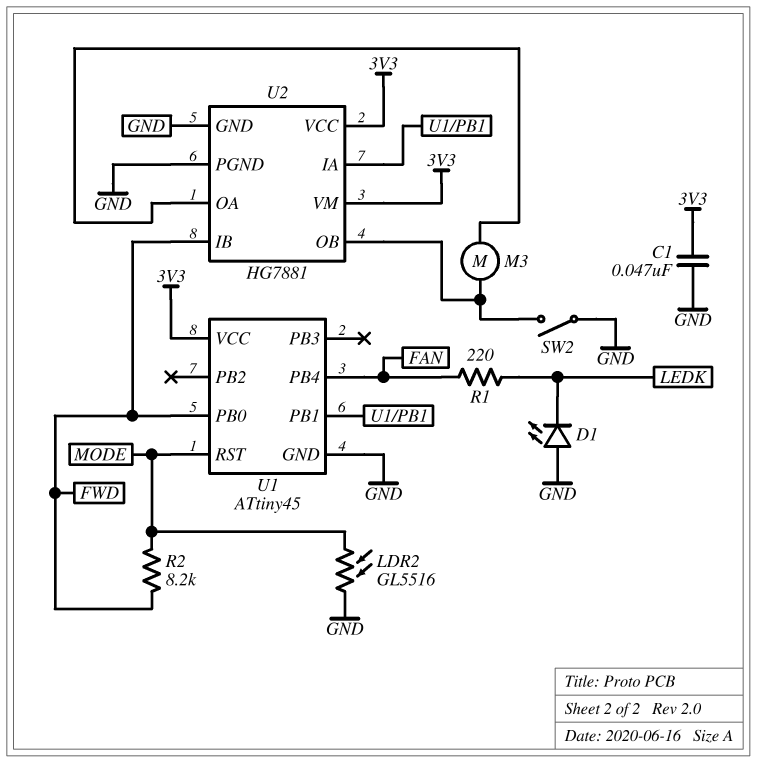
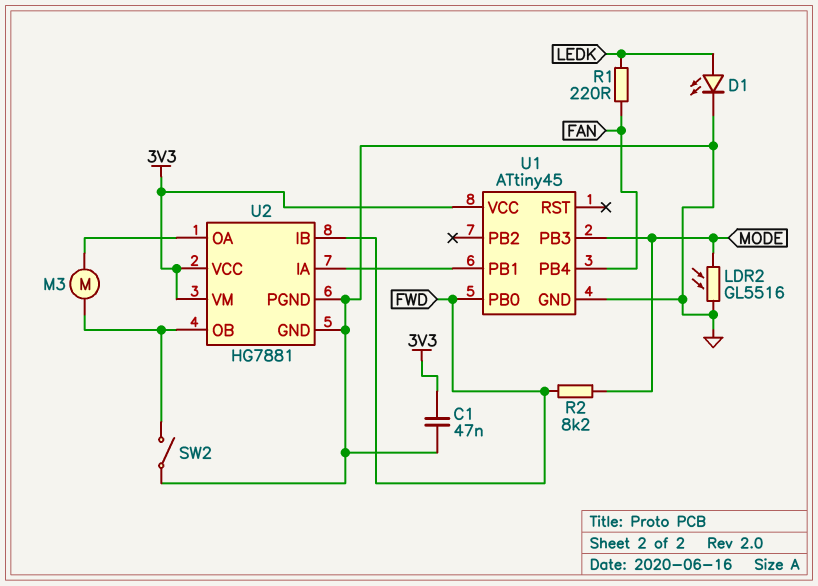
D1: LED (A GND, K LEDK) -> LED (A LEDK, K GND)
U1 pin PB3: none -> MODE
U1 pin RST: MODE -> none

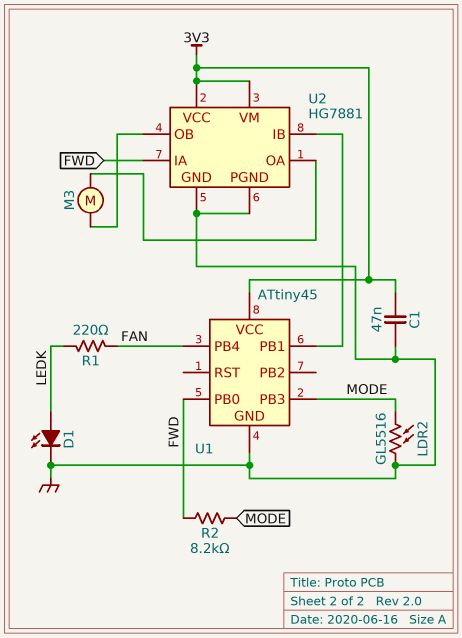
SW2: switch (GND, U2/OB) -> none
U2 pin IA: U1/PB1 -> FWD
U2 pin IB: FWD -> U1/PB1

